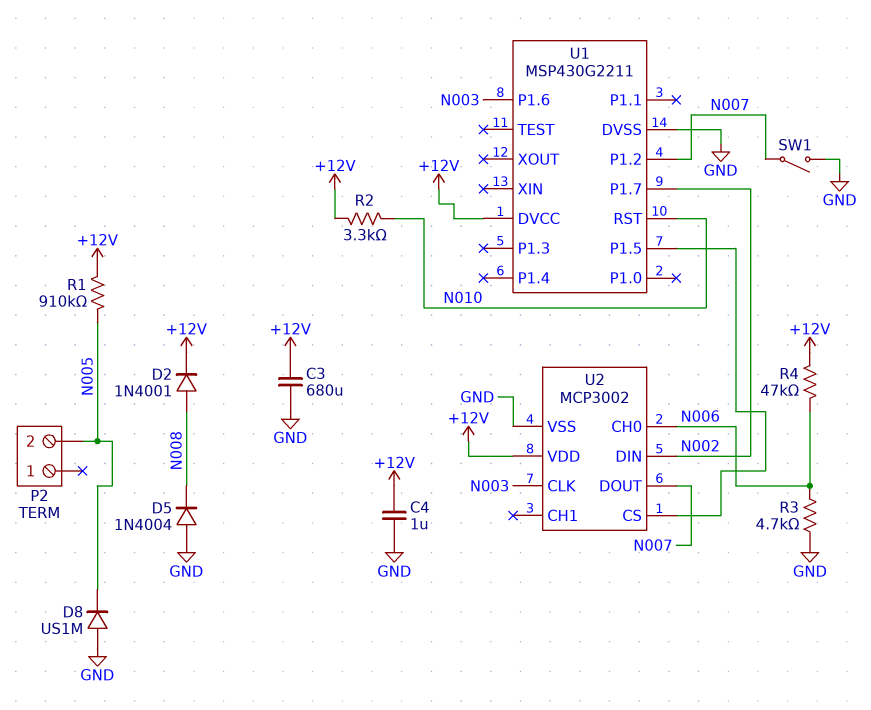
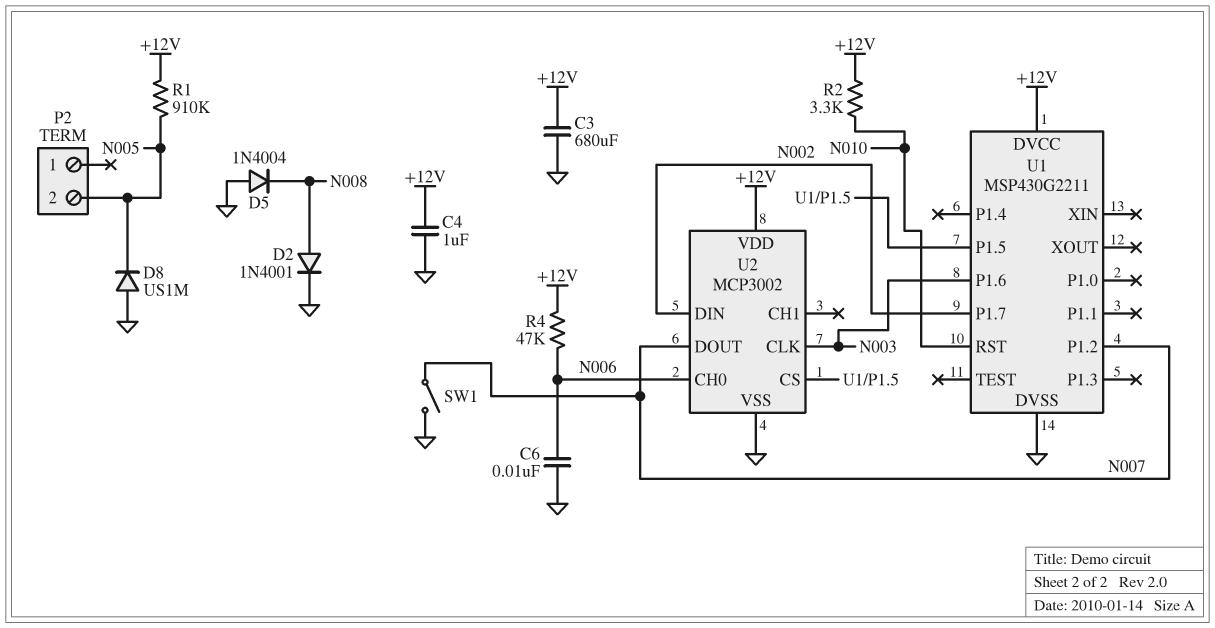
C6: none -> 10nF (GND, N006)
D2: diode 1N4001 (A N008, K +12V) -> diode 1N4001 (A N008, K GND)
R3: 4.7k (GND, N006) -> none

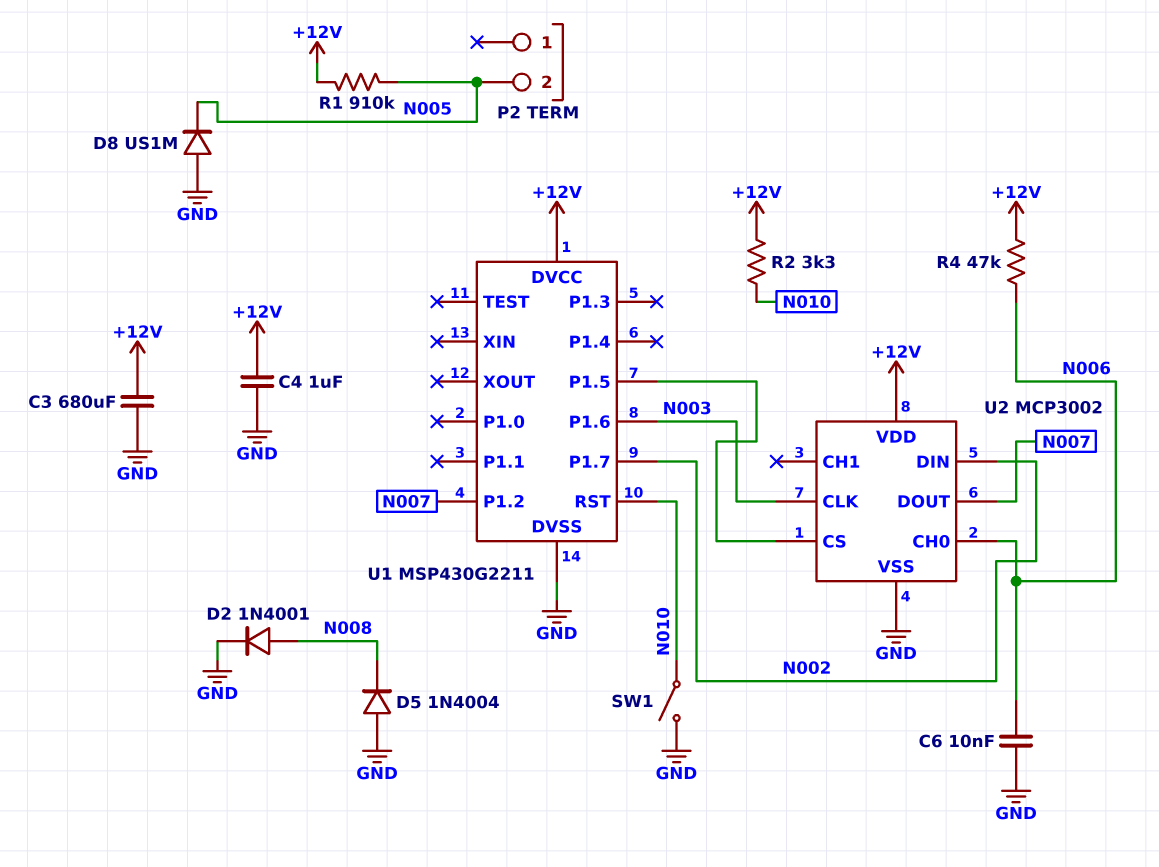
SW1: switch (GND, N007) -> switch (GND, N010)

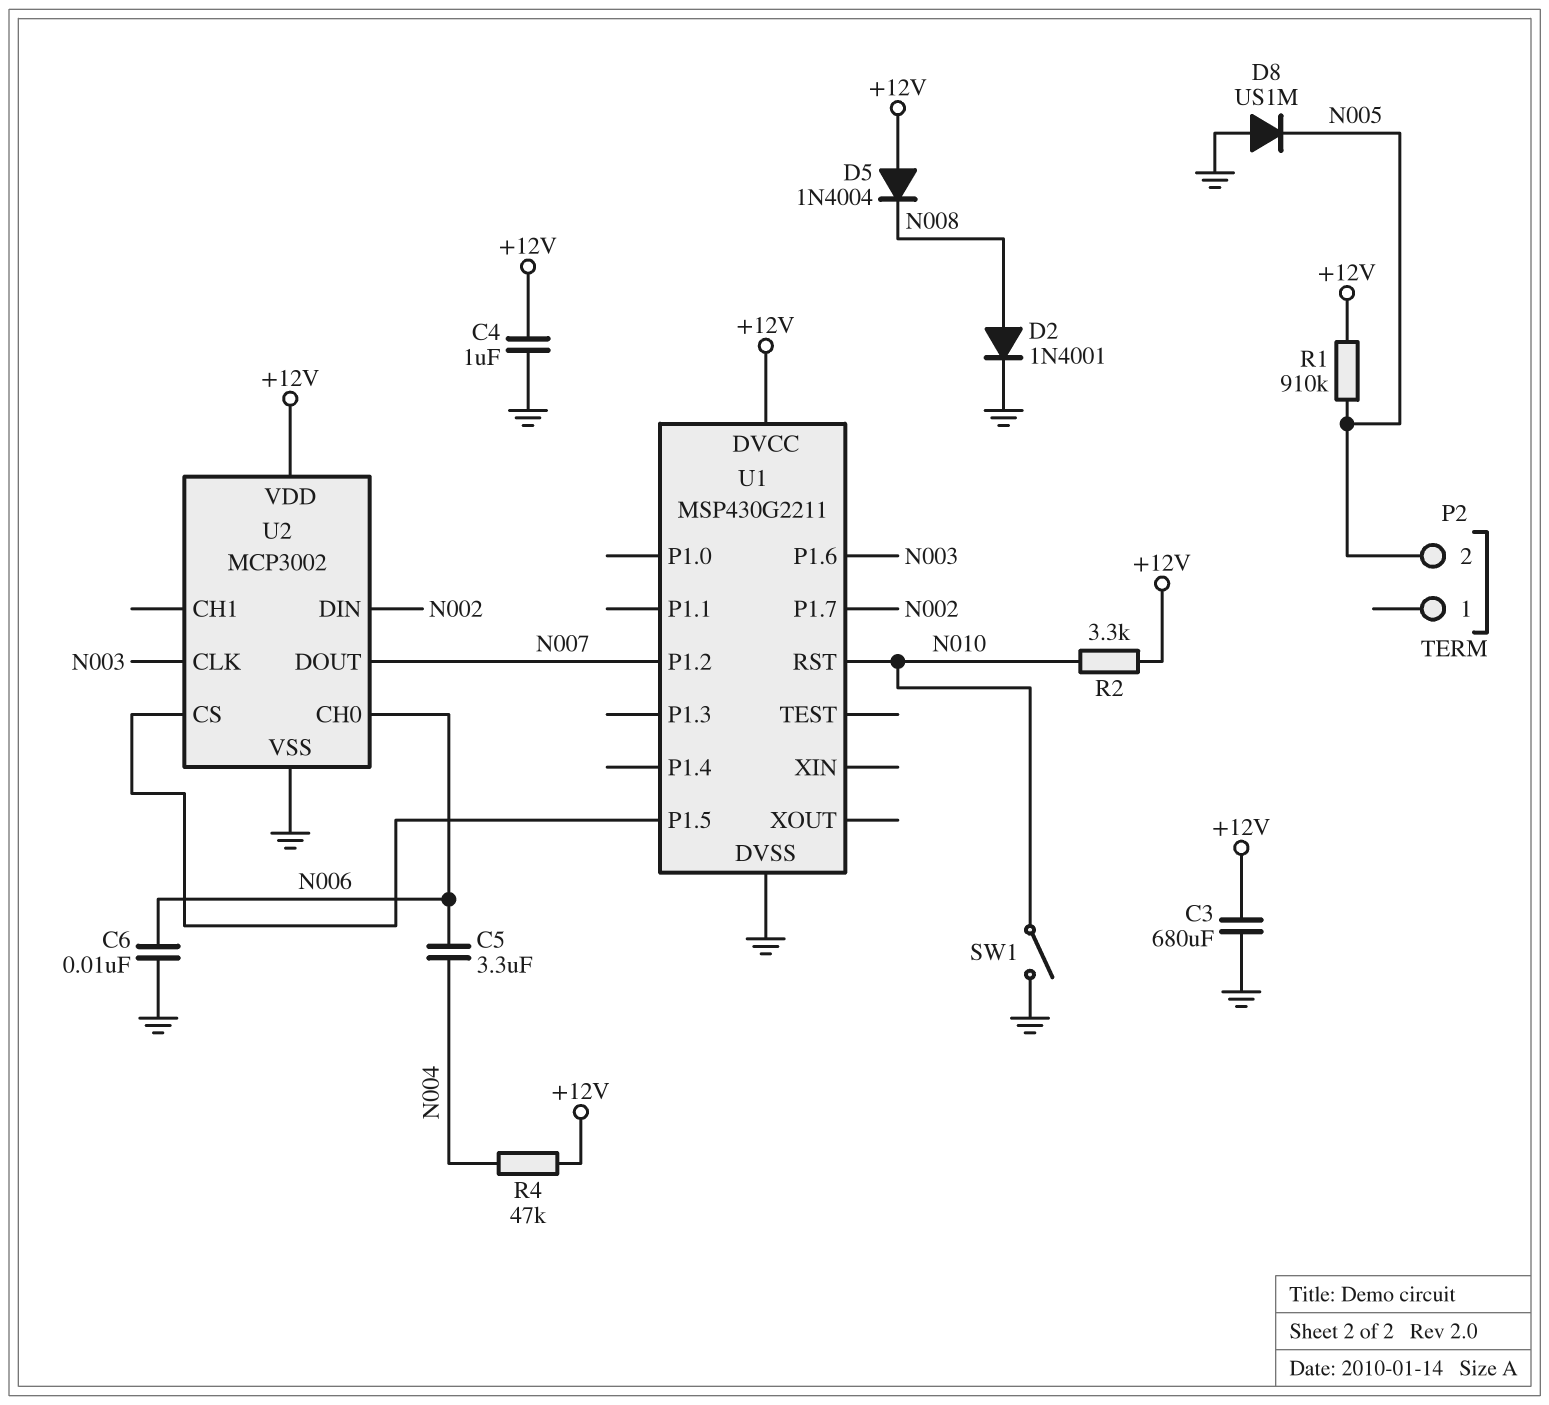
C5: none -> 3.3uF (N004, N006)
D5: diode 1N4004 (A GND, K N008) -> diode 1N4004 (A +12V, K N008)
R4: 47k (+12V, N006) -> 47k (+12V, N004)

